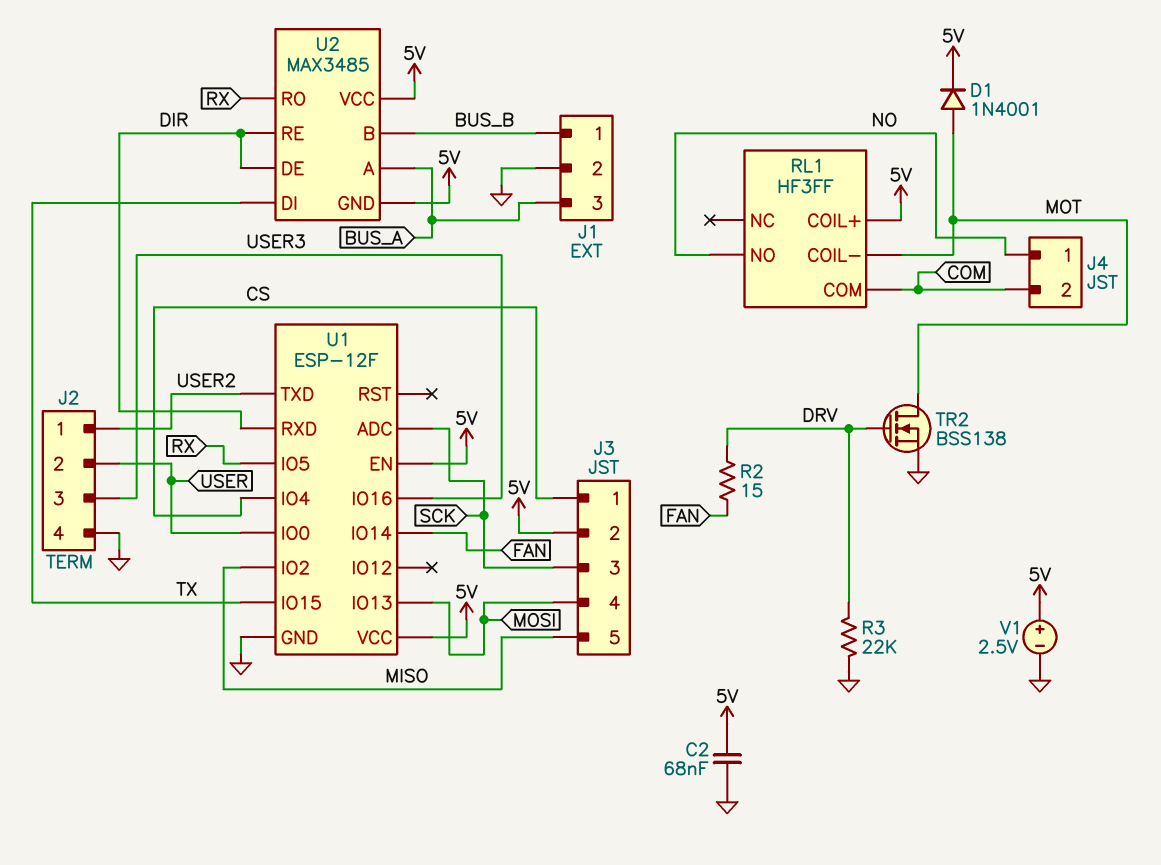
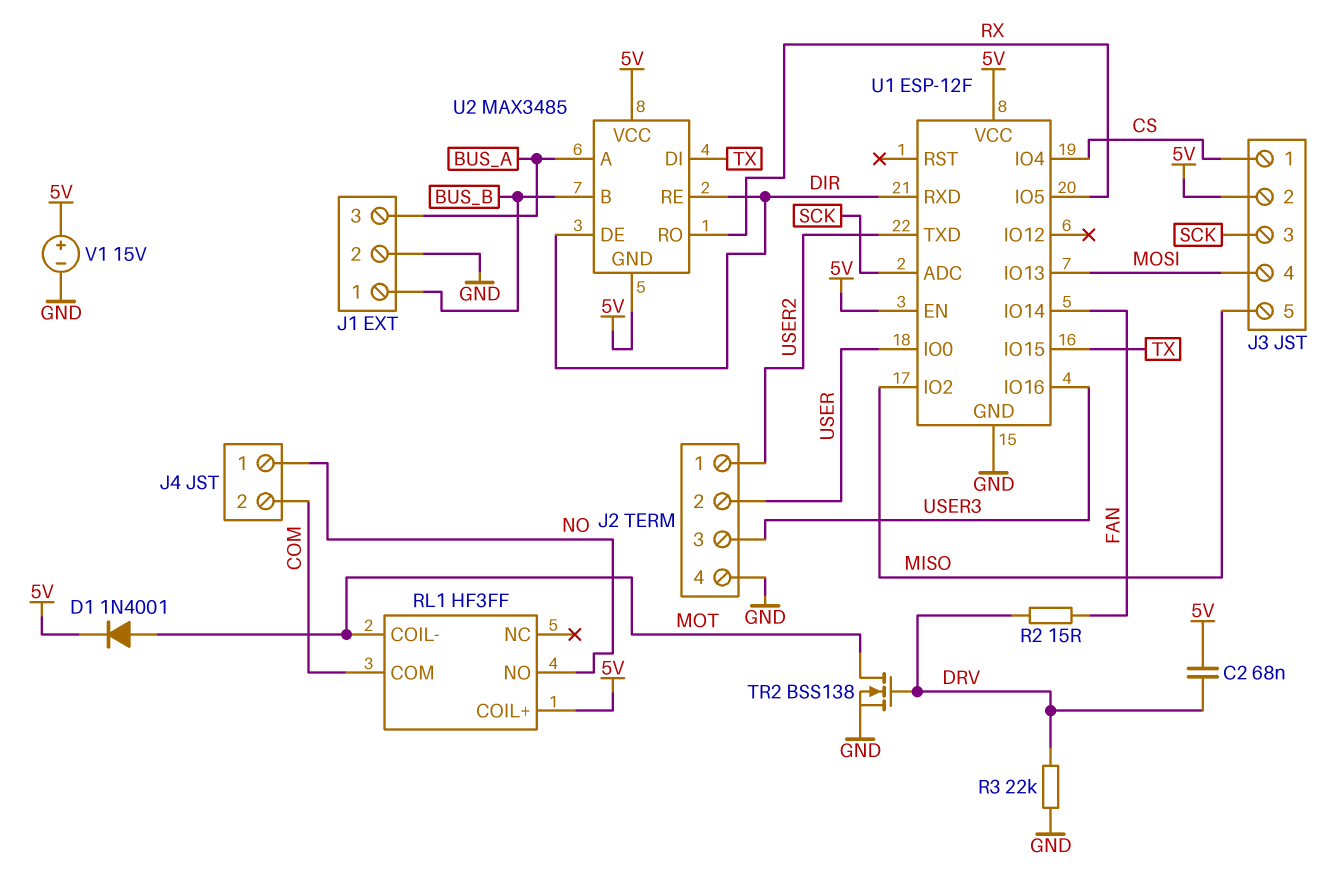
C2: 68nF (5V, GND) -> 68nF (5V, DRV)
V1: 2.5V (plus 5V, minus GND) -> 15V (plus 5V, minus GND)

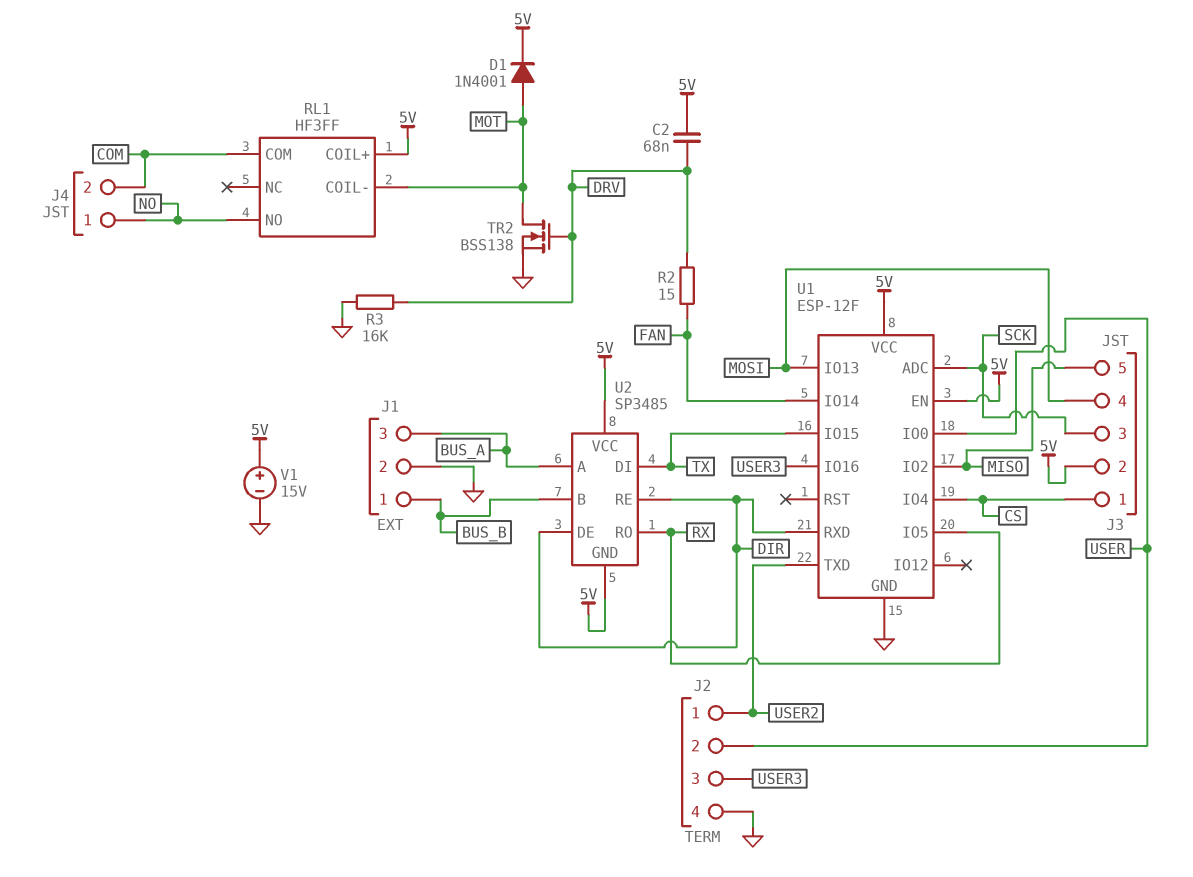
R3: 22k (DRV, GND) -> 16k (DRV, GND)
U2: MAX3485 -> SP3485

